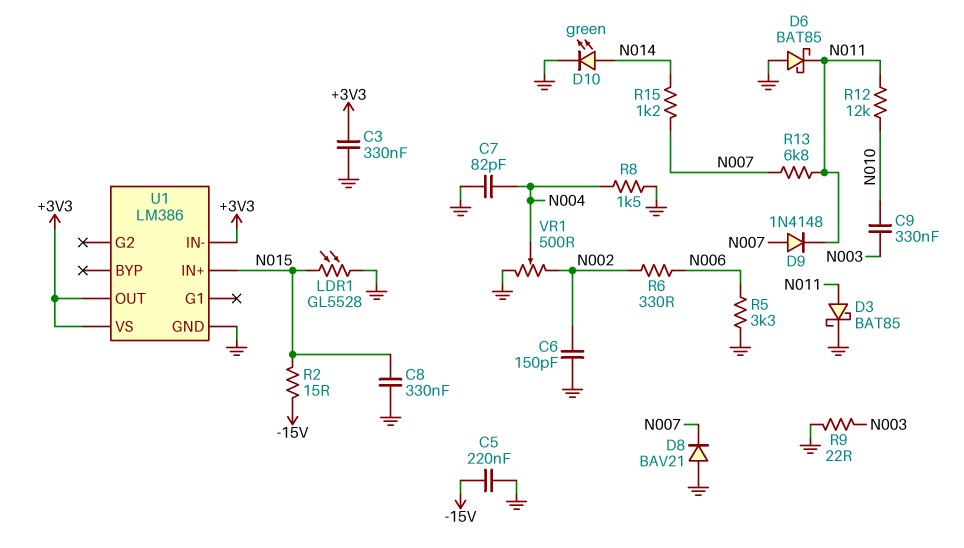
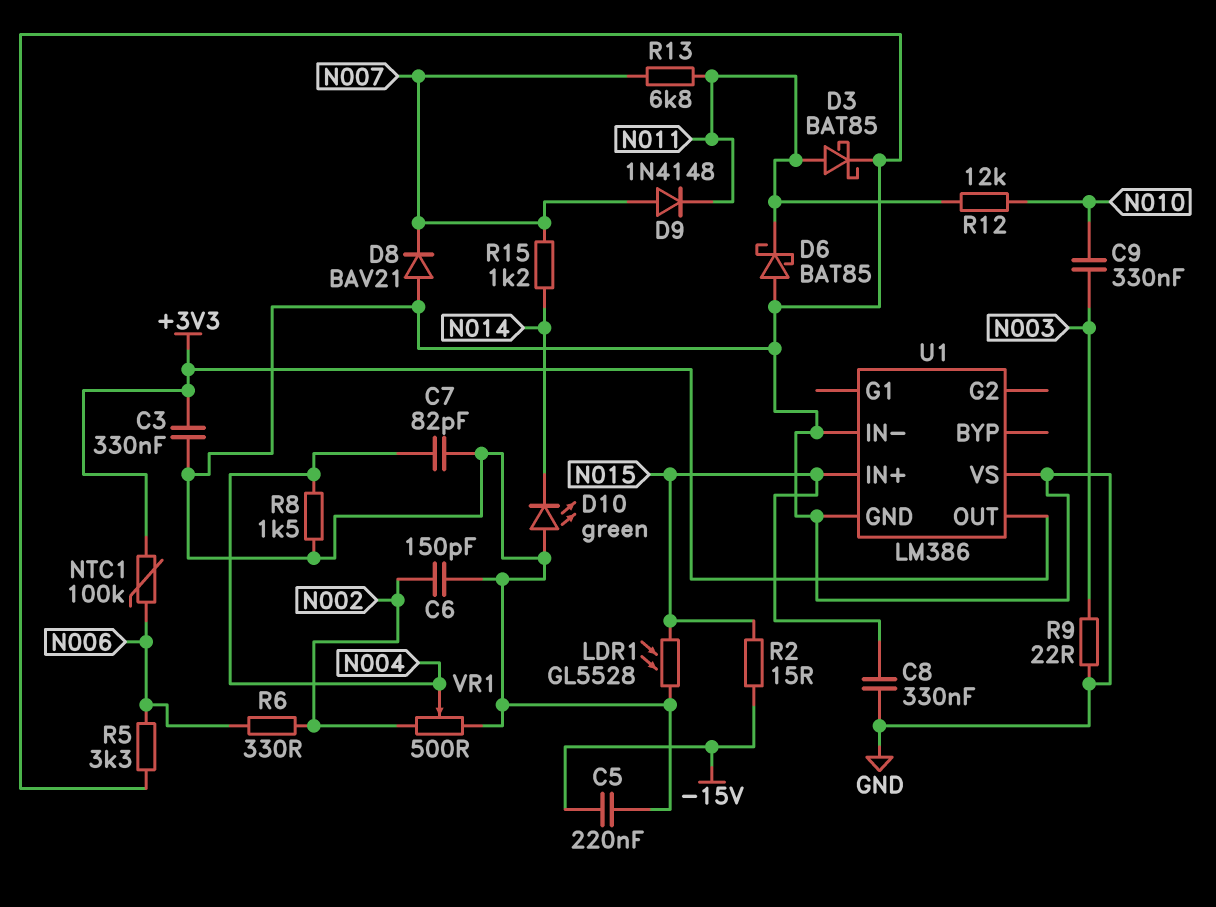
D10: LED green (A N014, K GND) -> LED green (A GND, K N014)
NTC1: none -> 100k (+3V3, N006)
U1 pin IN-: +3V3 -> GND
U1 pin VS: +3V3 -> GND

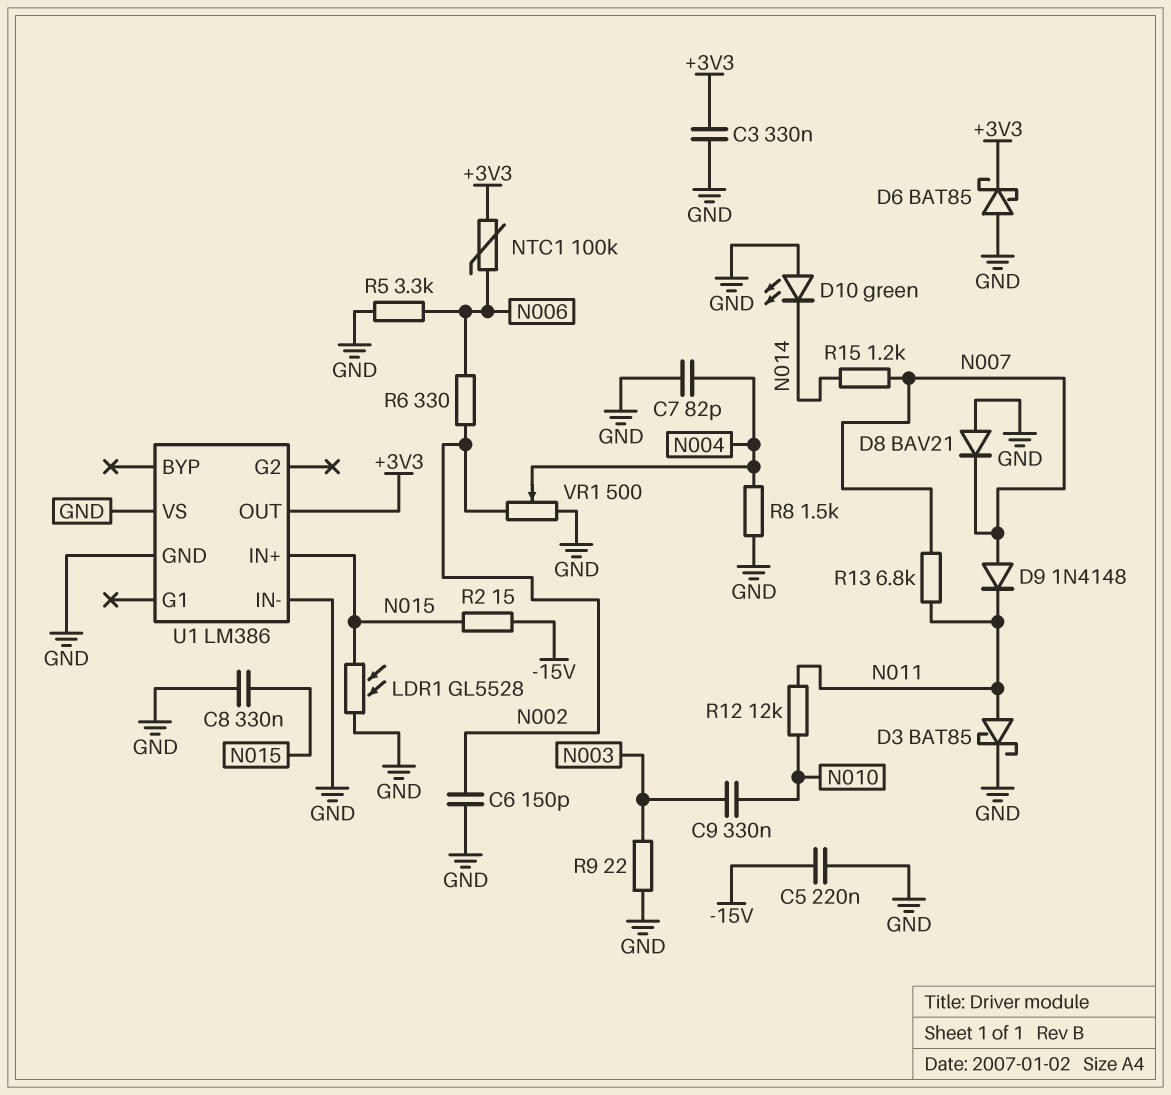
D6: schottky BAT85 (A GND, K N011) -> schottky BAT85 (A GND, K +3V3)

